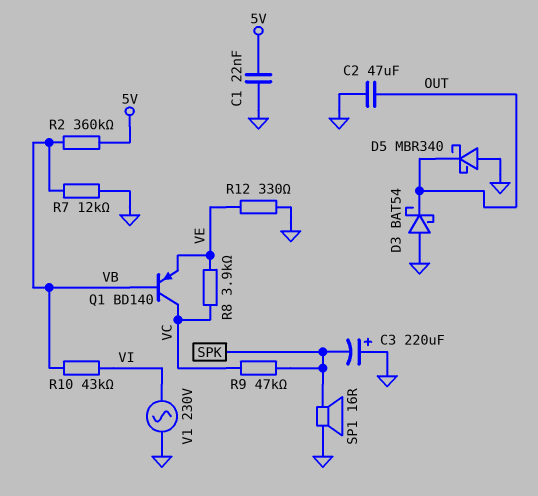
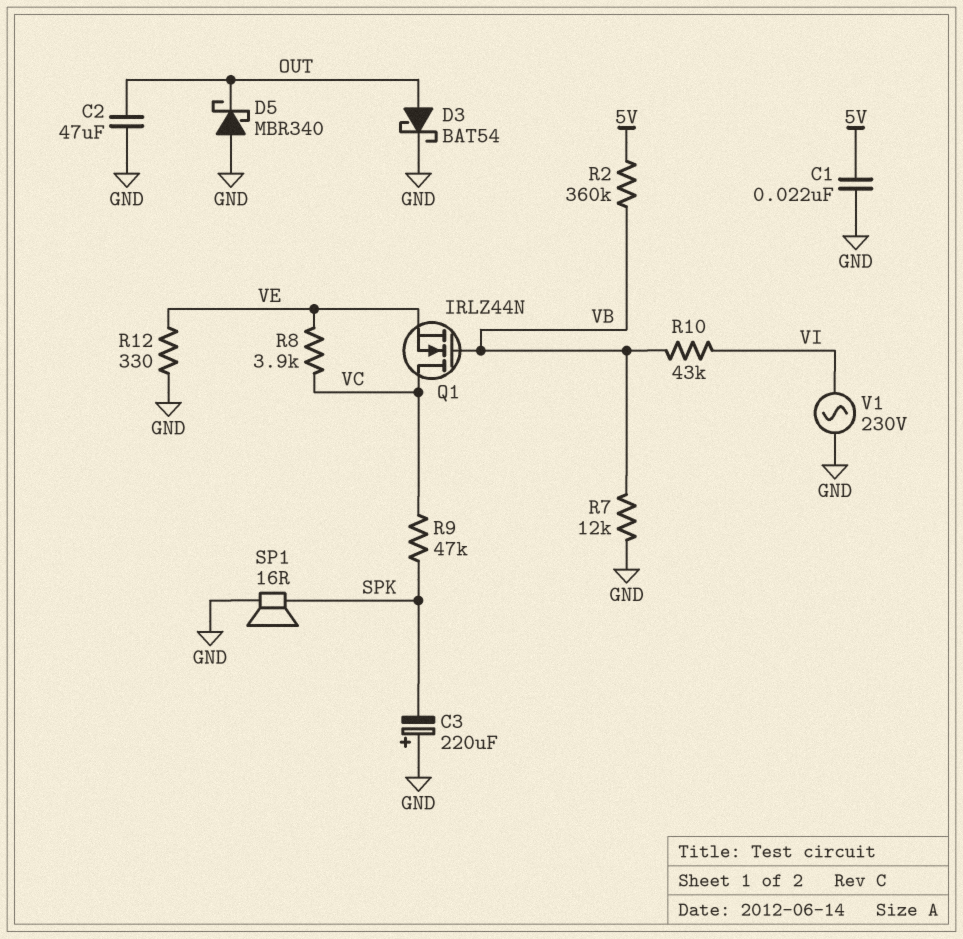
D3: schottky BAT54 (A GND, K OUT) -> schottky BAT54 (A OUT, K GND)
Q1: PNP BD140 (B VB, C VC, E VE) -> NMOS IRLZ44N (G VB, D VC, S VE)

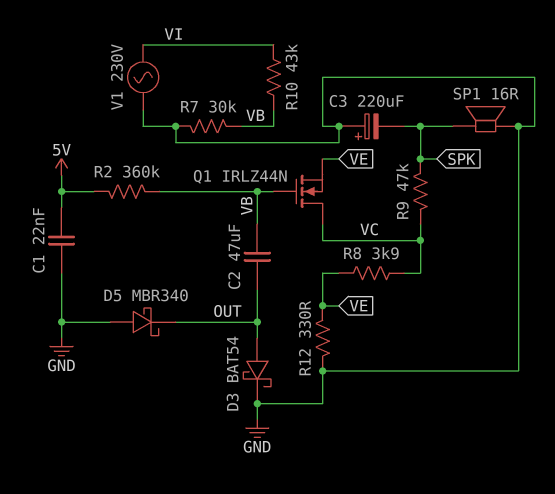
C2: 47uF (GND, OUT) -> 47uF (OUT, VB)
R7: 12k (GND, VB) -> 30k (GND, VB)

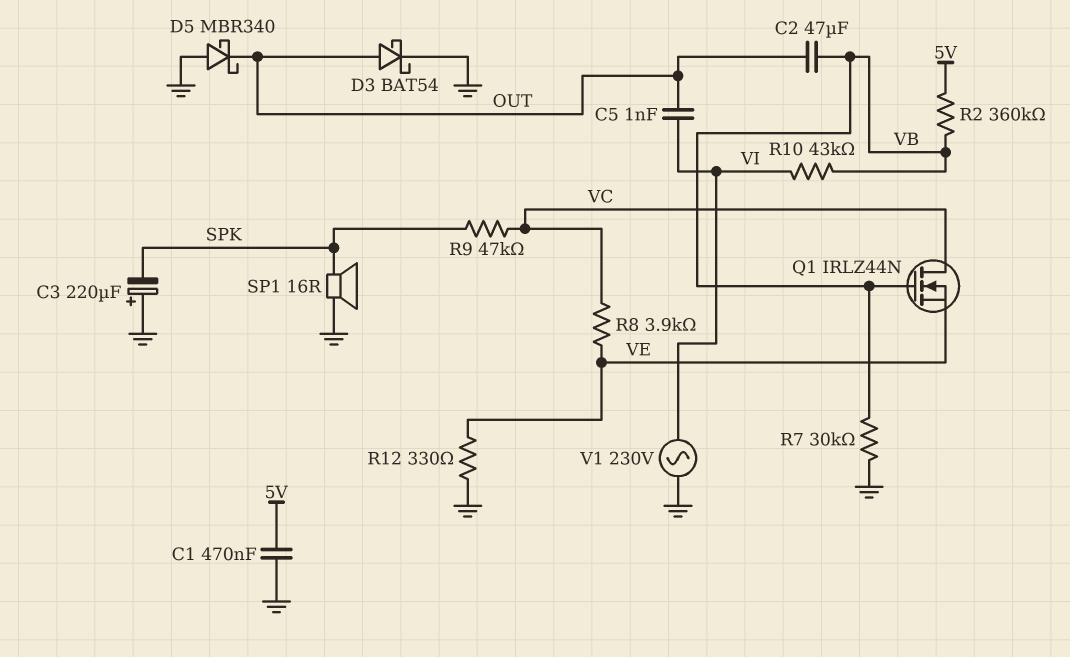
C1: 22nF (5V, GND) -> 470nF (5V, GND)
C5: none -> 1nF (OUT, VI)

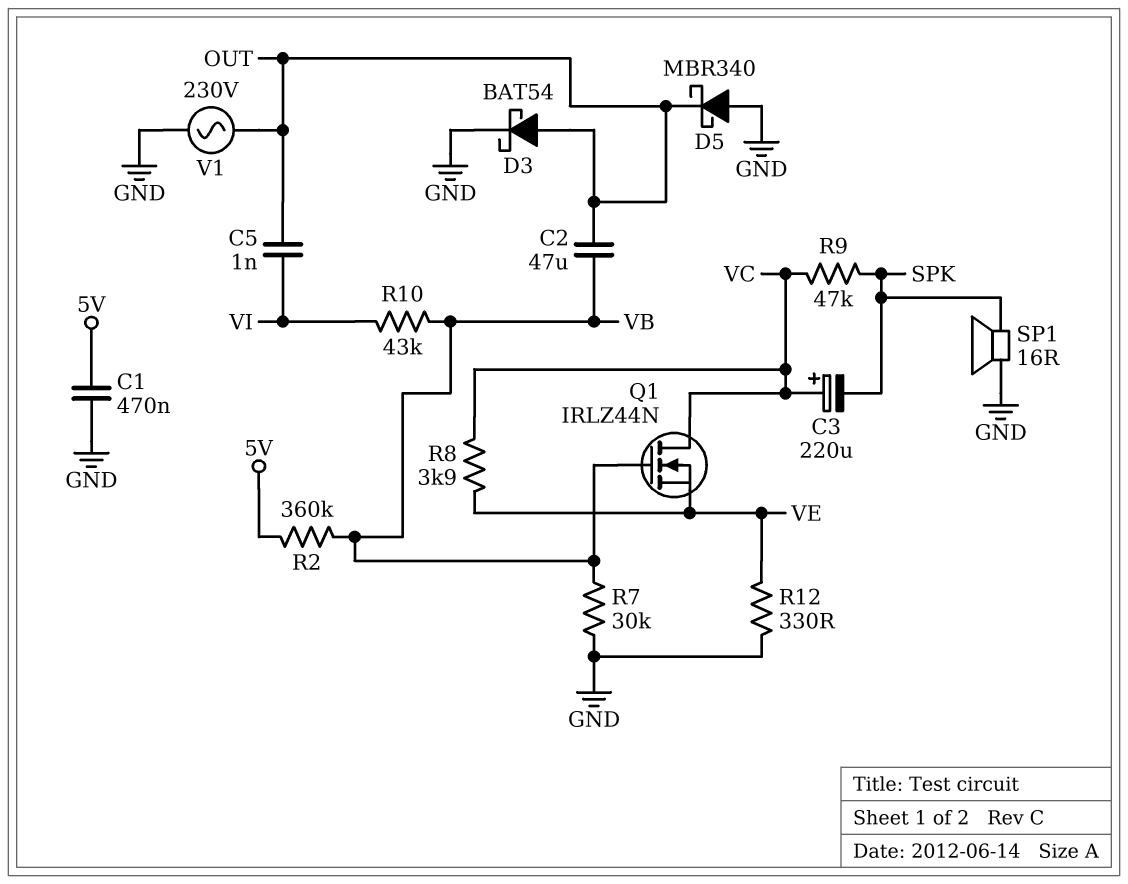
C3: 220uF (plus GND, minus SPK) -> 220uF (plus VC, minus SPK)
V1: AC 230V (GND, VI) -> AC 230V (GND, OUT)

